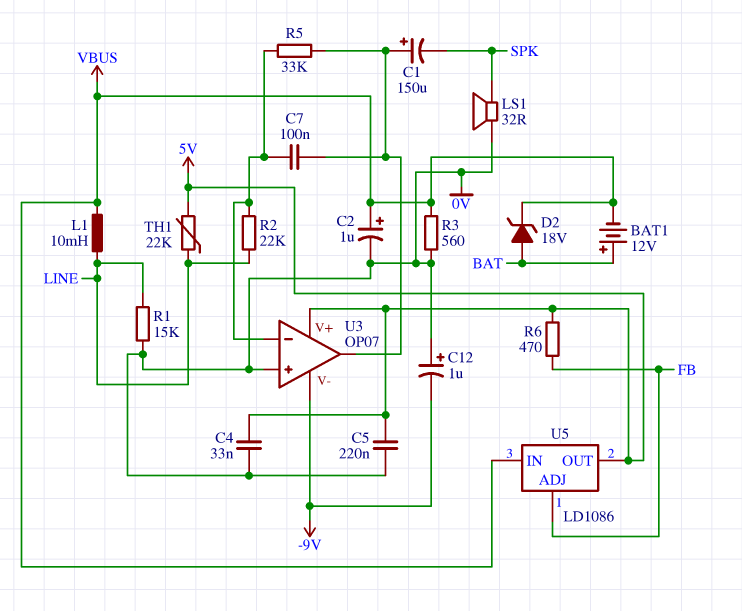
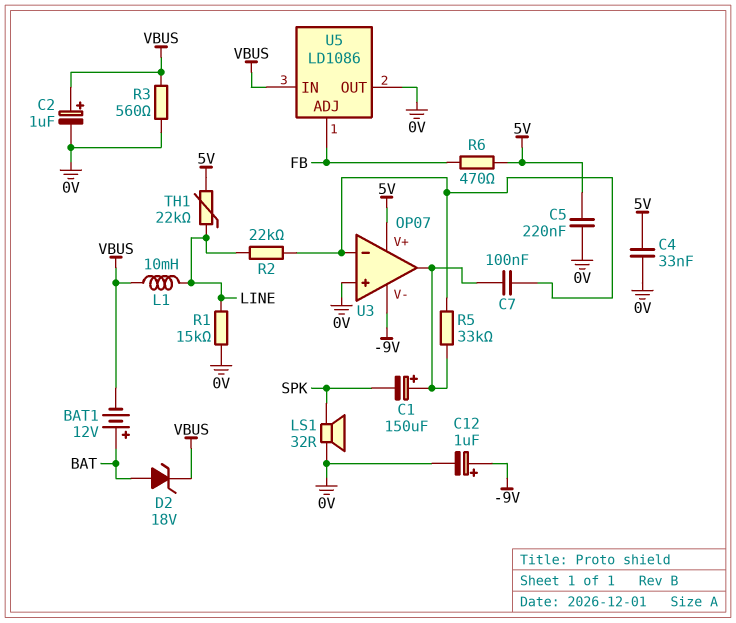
C12: 1uF (plus 0V, minus -9V) -> 1uF (plus -9V, minus 0V)
U5 pin OUT: 5V -> 0V

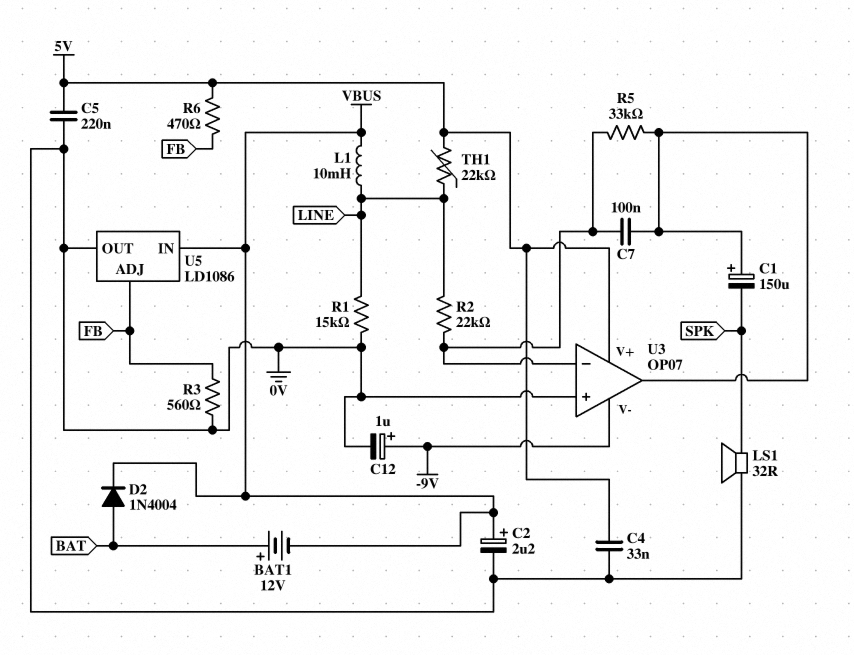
C2: 1uF (plus VBUS, minus 0V) -> 2.2uF (plus VBUS, minus 0V)
D2: zener 18V (A BAT, K VBUS) -> diode 1N4004 (A BAT, K VBUS)
R3: 560 (0V, VBUS) -> 560 (0V, FB)

